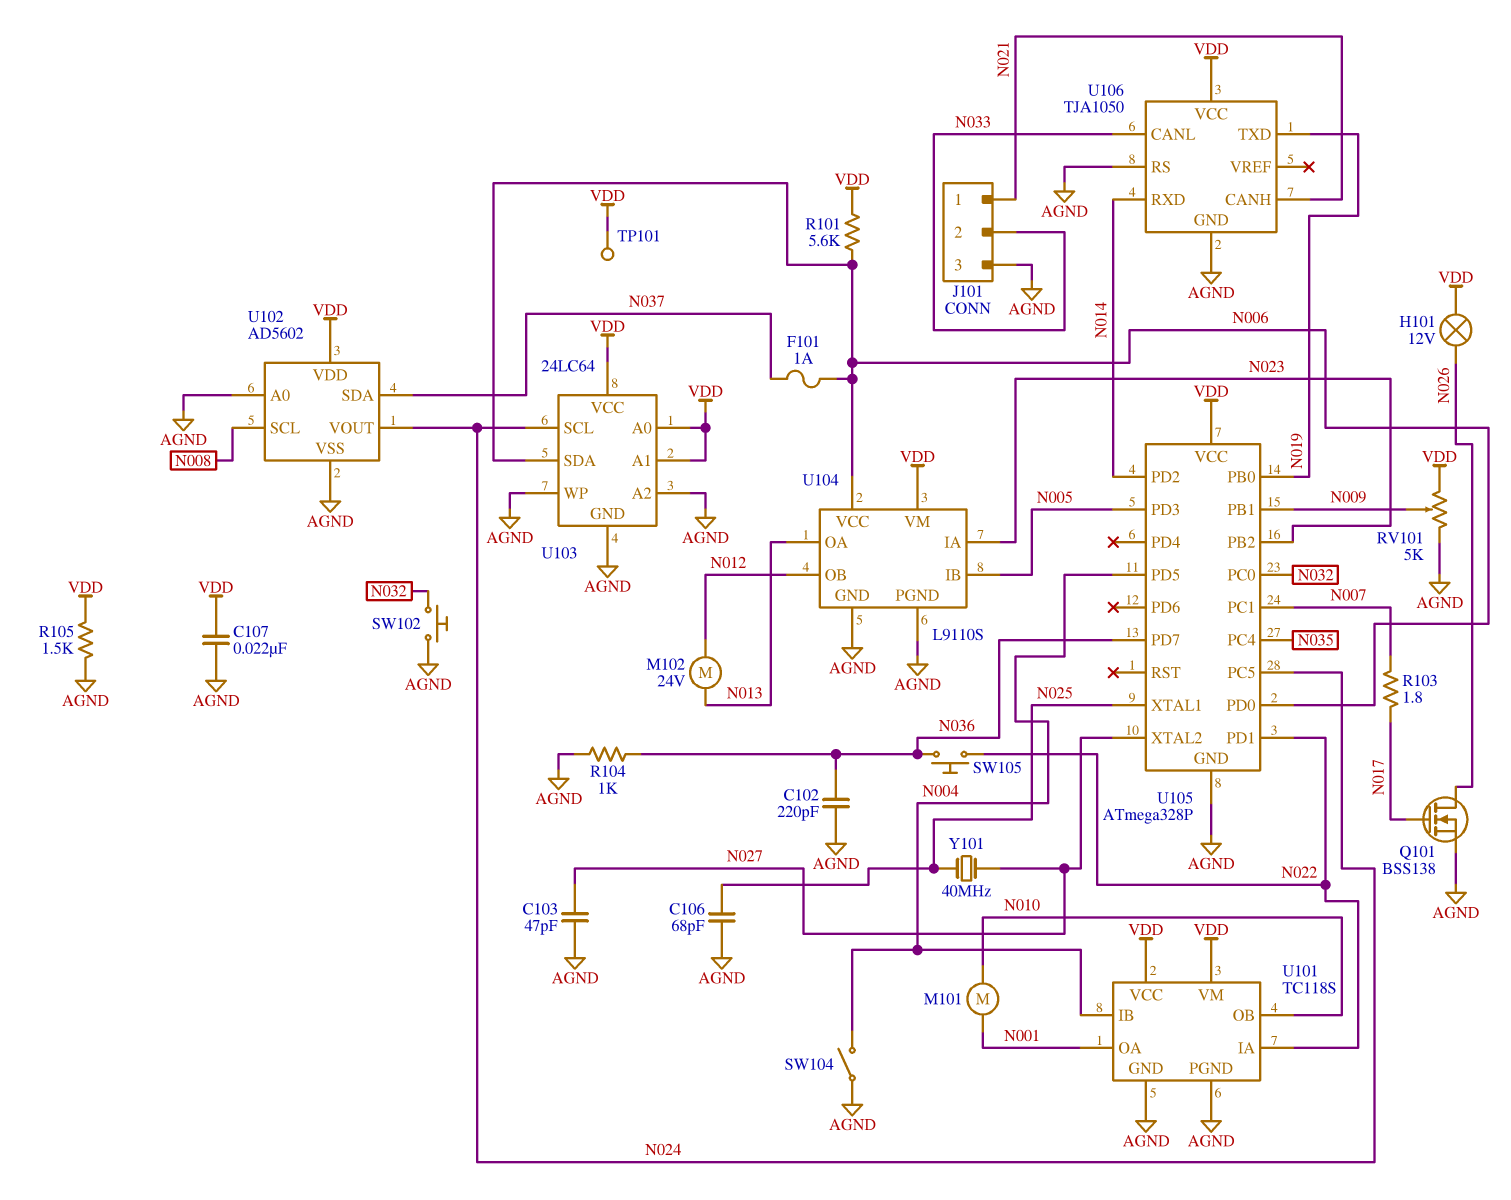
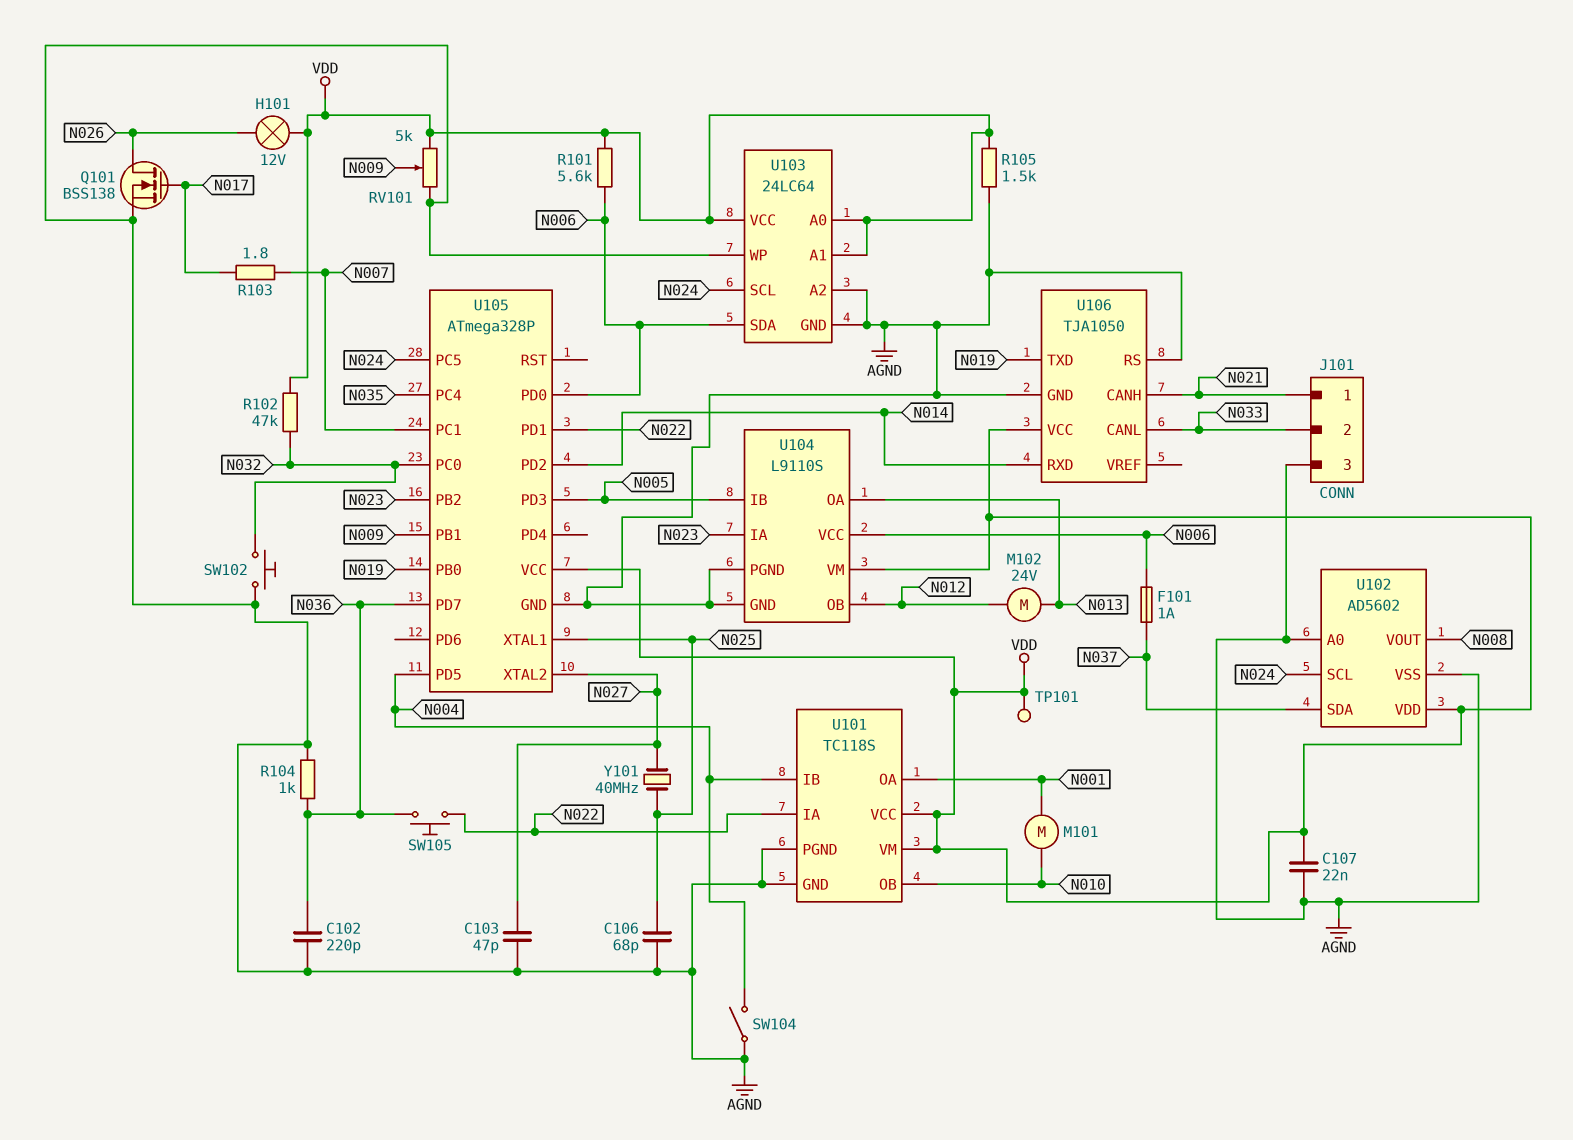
R102: none -> 47k (N032, VDD)
U102 pin SCL: N008 -> N024
U102 pin VOUT: N024 -> N008

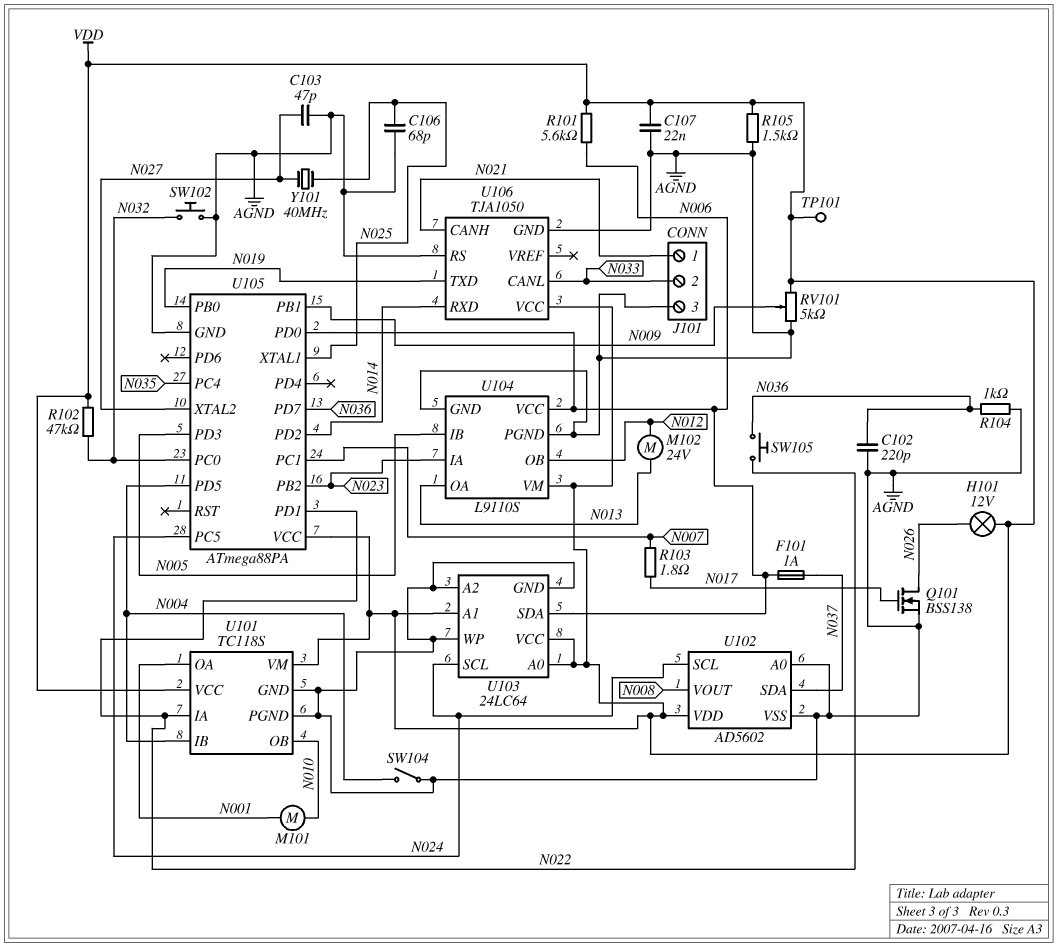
U105: ATmega328P -> ATmega88PA

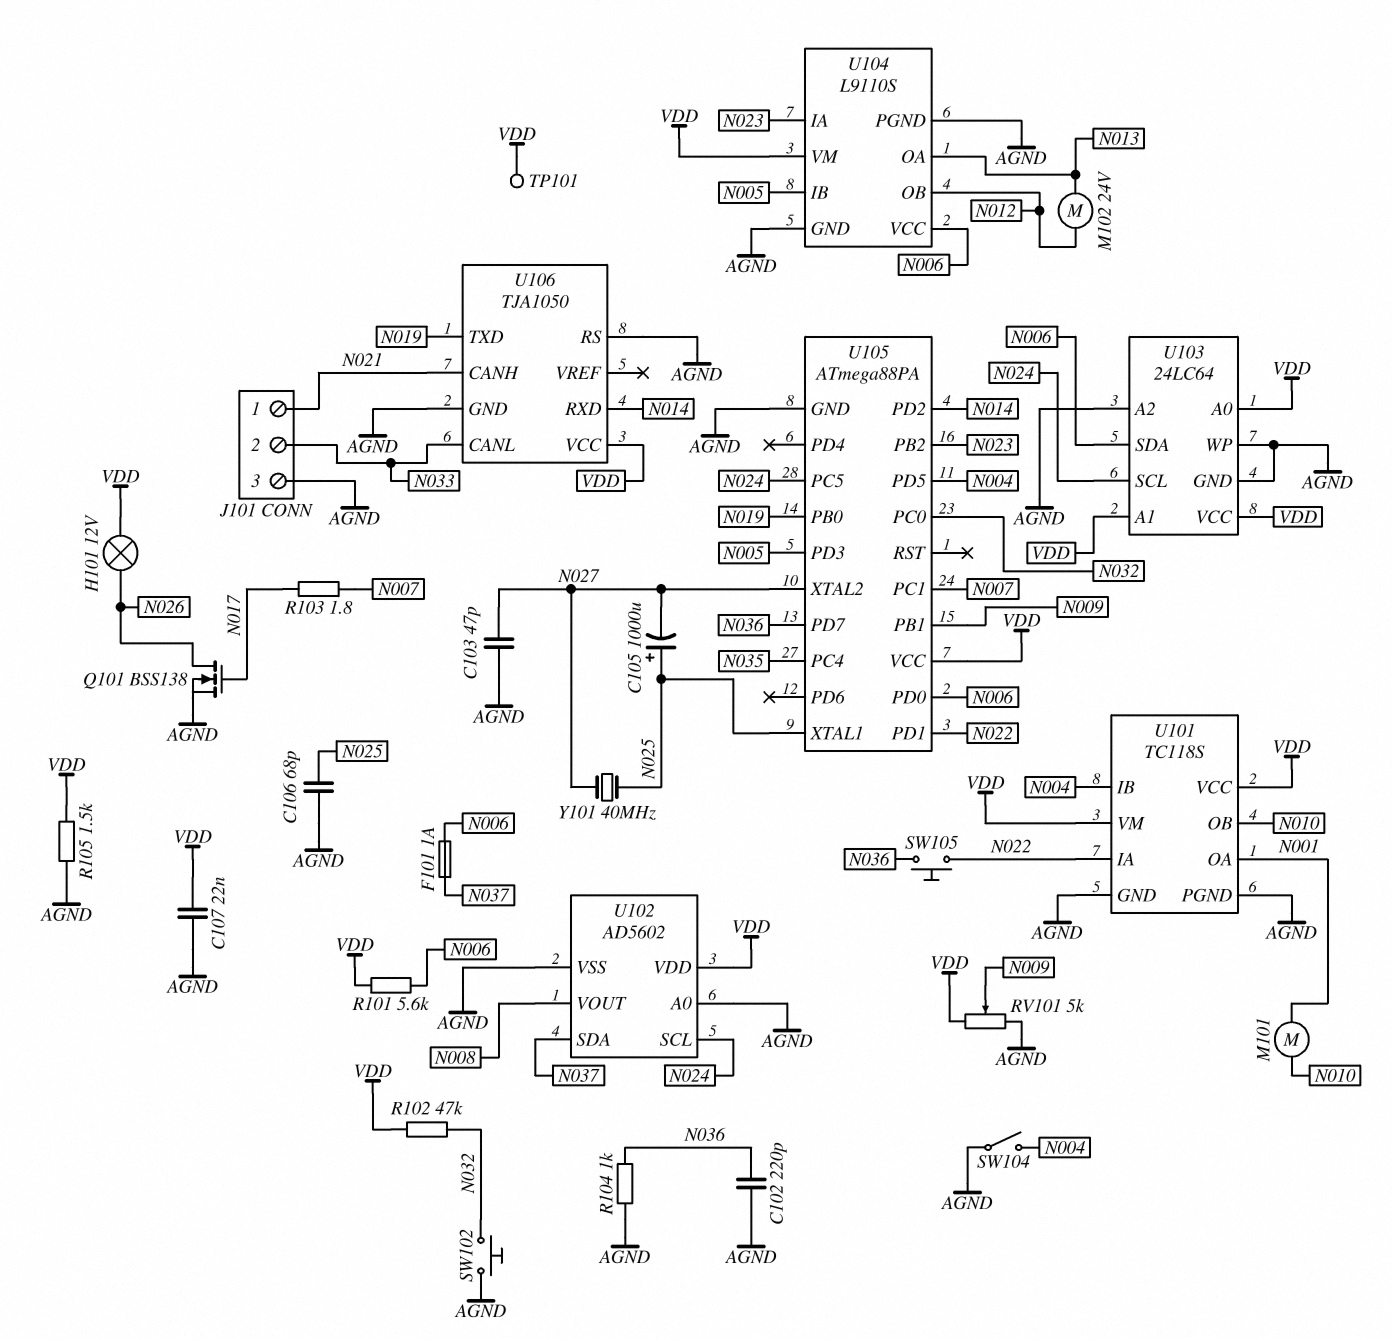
C105: none -> 1000uF (plus N025, minus N027)

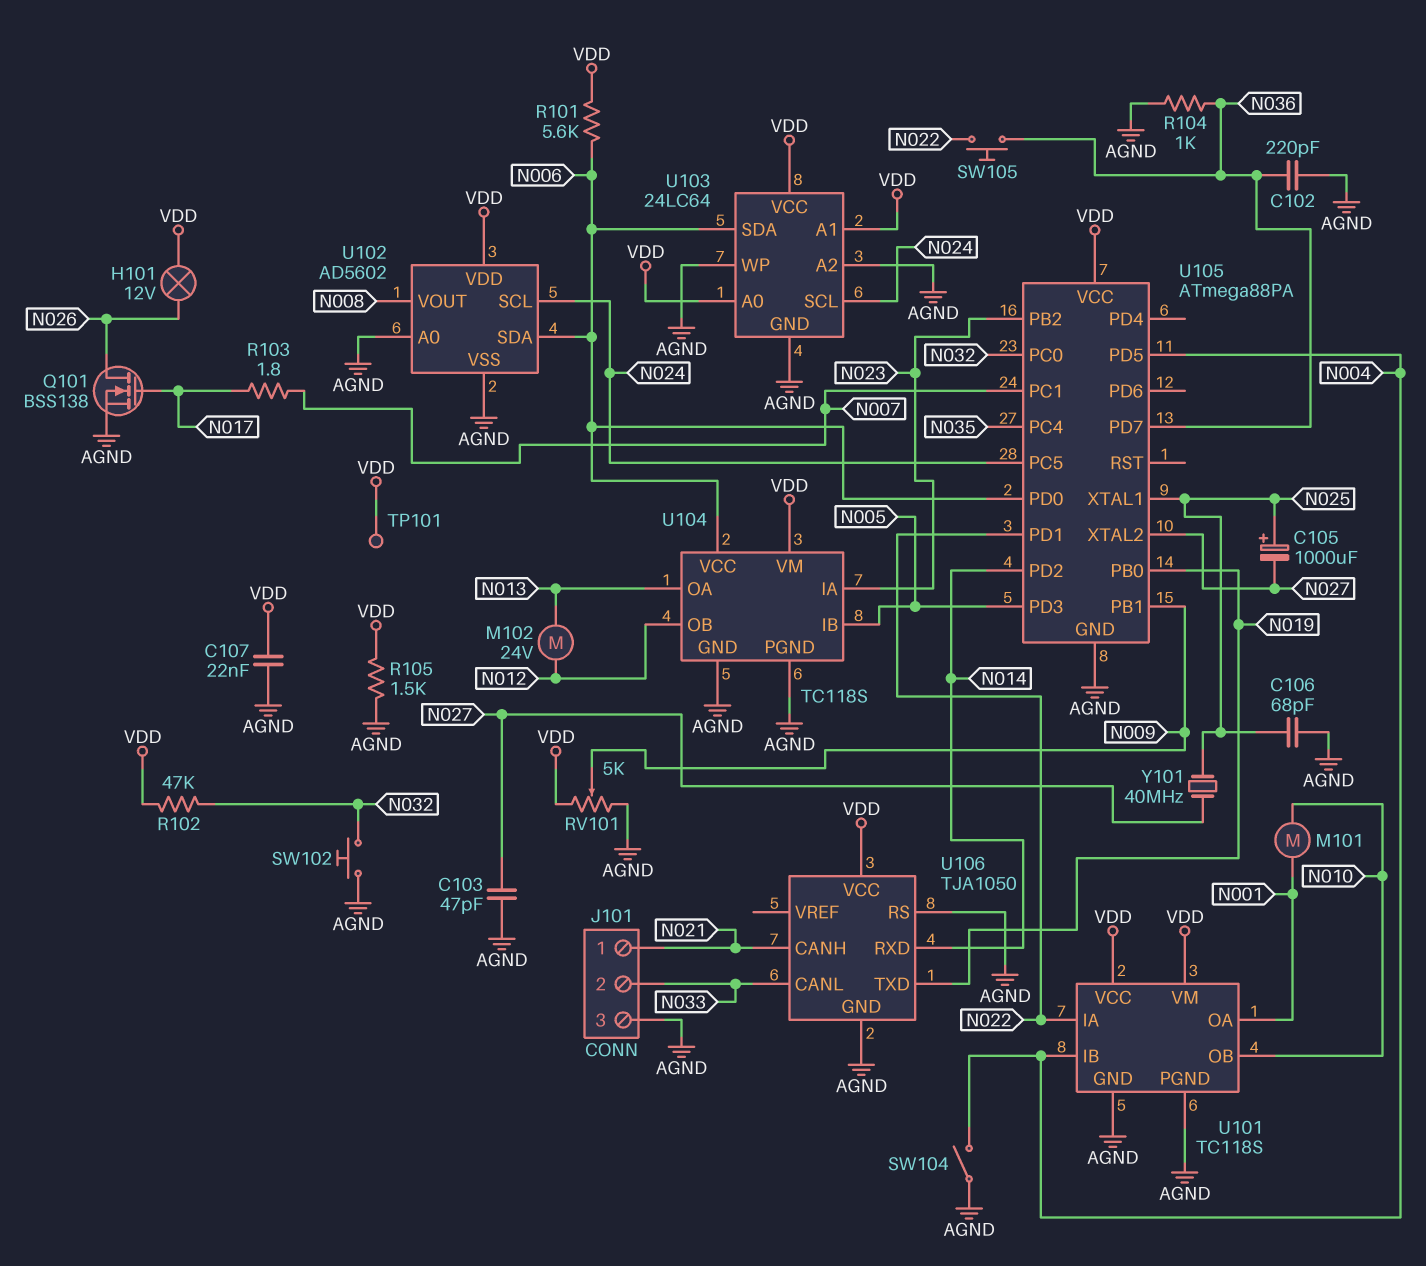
F101: 1A (N006, N037) -> none
U102 pin SDA: N037 -> N006
U104: L9110S -> TC118S

